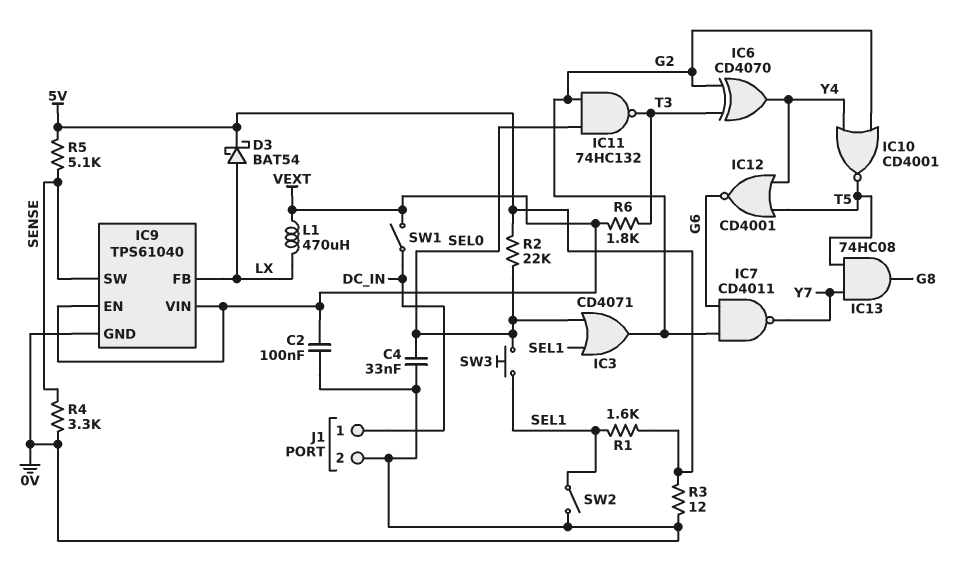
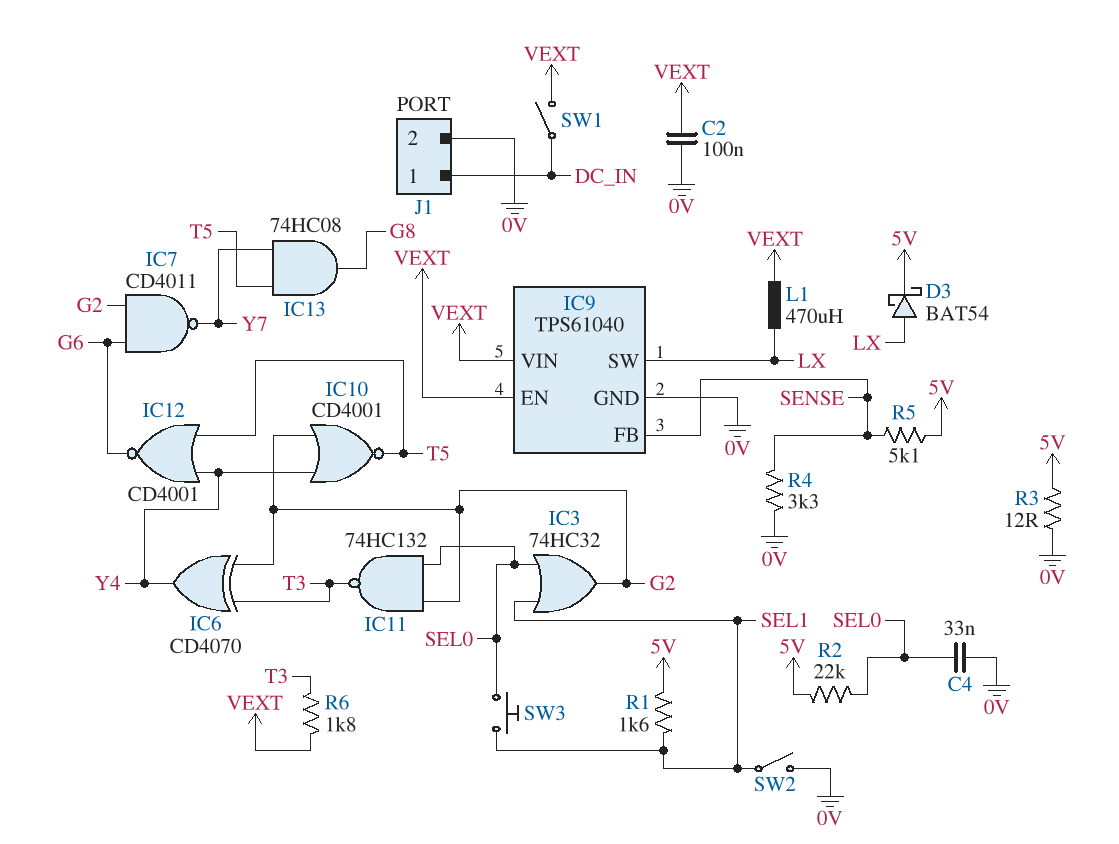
IC3: OR CD4071 (in SEL0, in SEL1, out G2) -> OR 74HC32 (in SEL0, in SEL1, out G2)
IC9 pin FB: LX -> SENSE
IC9 pin SW: SENSE -> LX

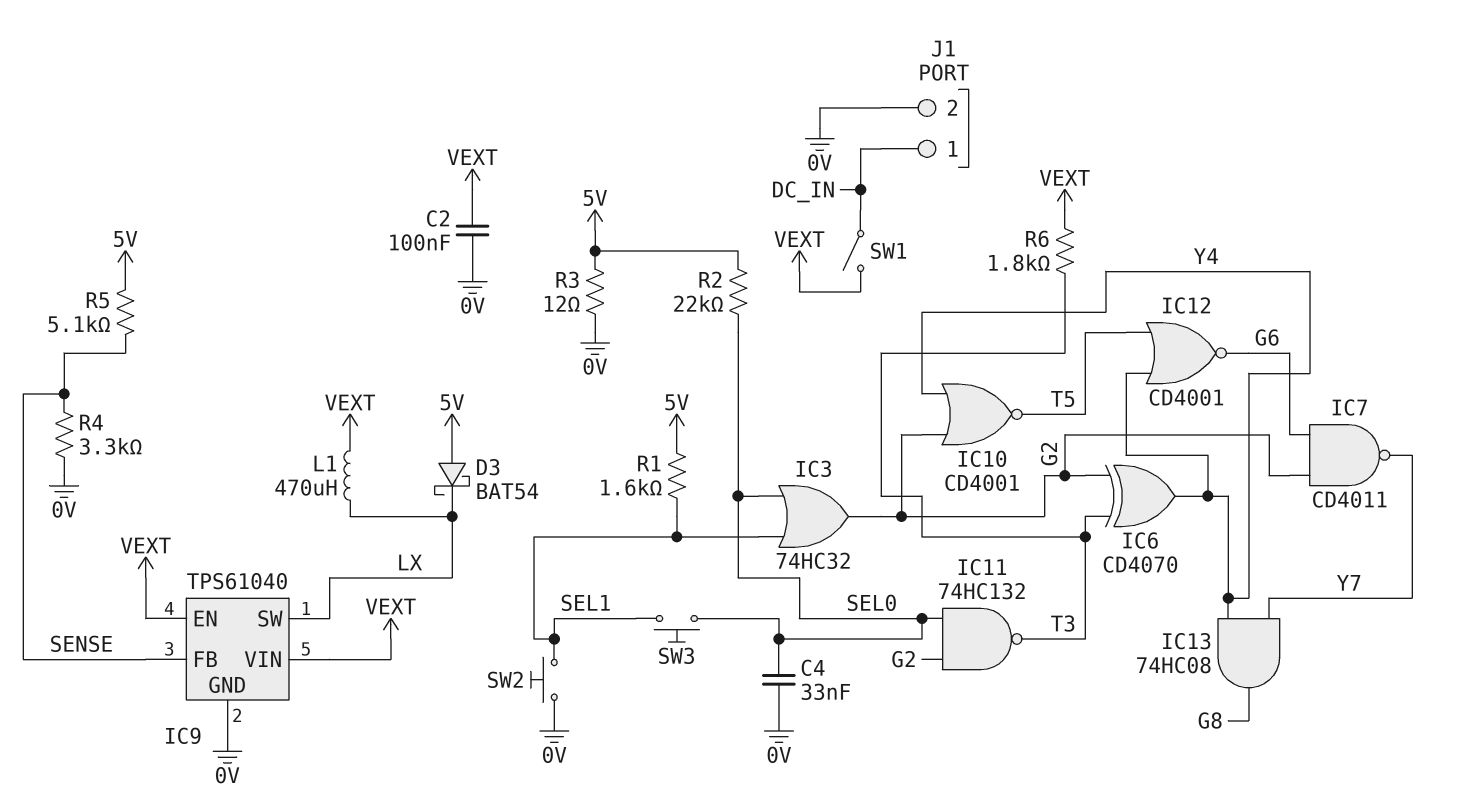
D3: schottky BAT54 (A LX, K 5V) -> schottky BAT54 (A 5V, K LX)
IC13: AND 74HC08 (in T5, in Y7, out G8) -> AND 74HC08 (in Y4, in Y7, out G8)
SW2: switch (0V, SEL1) -> button (0V, SEL1)

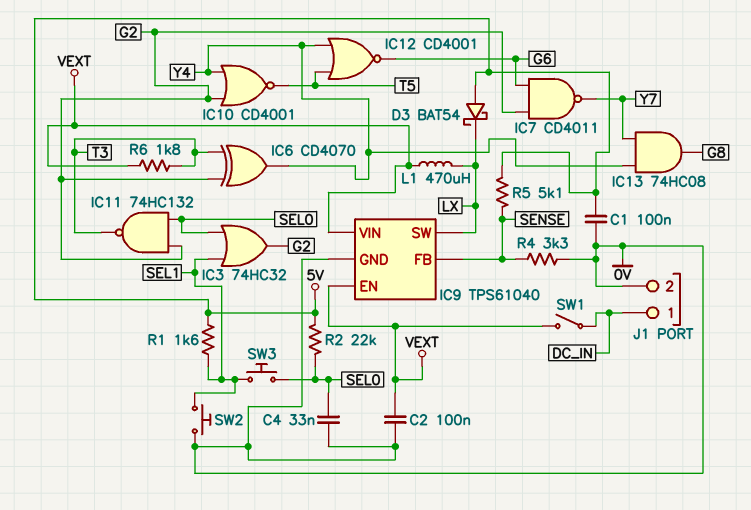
C1: none -> 100nF (0V, 5V)
R3: 12 (0V, 5V) -> none

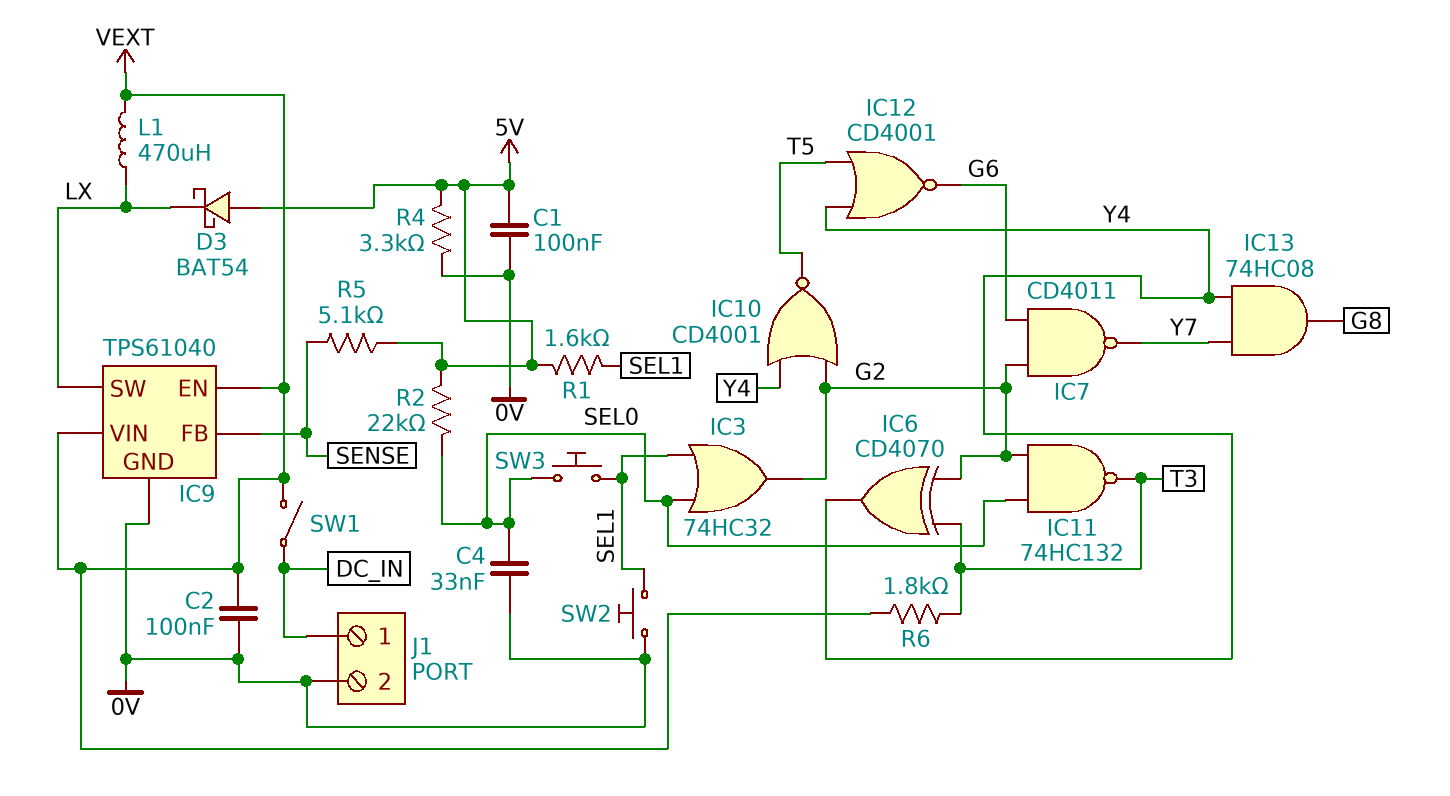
R4: 3.3k (0V, SENSE) -> 3.3k (0V, 5V)

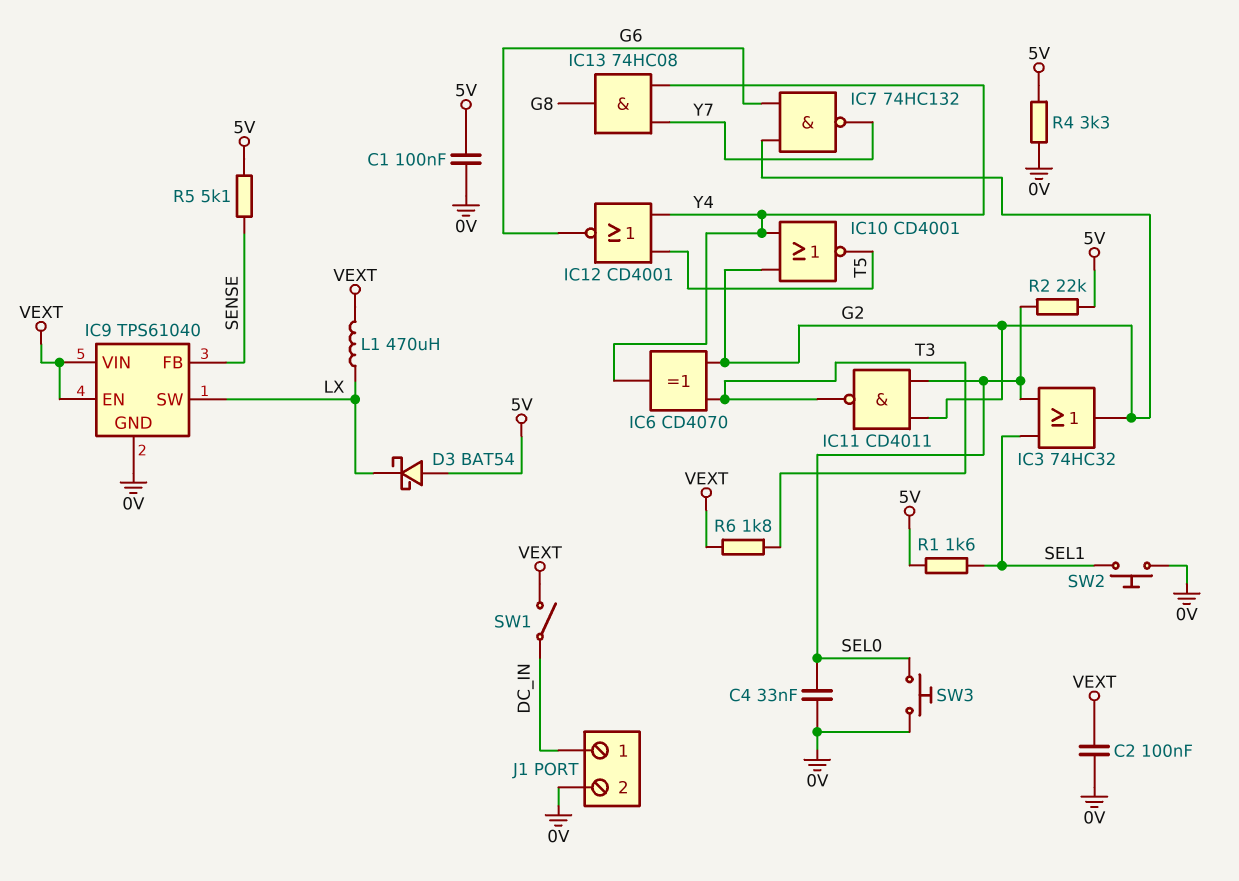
IC7: NAND CD4011 (in G2, in G6, out Y7) -> NAND 74HC132 (in G2, in G6, out Y7)
IC11: NAND 74HC132 (in G2, in SEL0, out T3) -> NAND CD4011 (in G2, in SEL0, out T3)
SW3: button (SEL0, SEL1) -> button (0V, SEL0)

